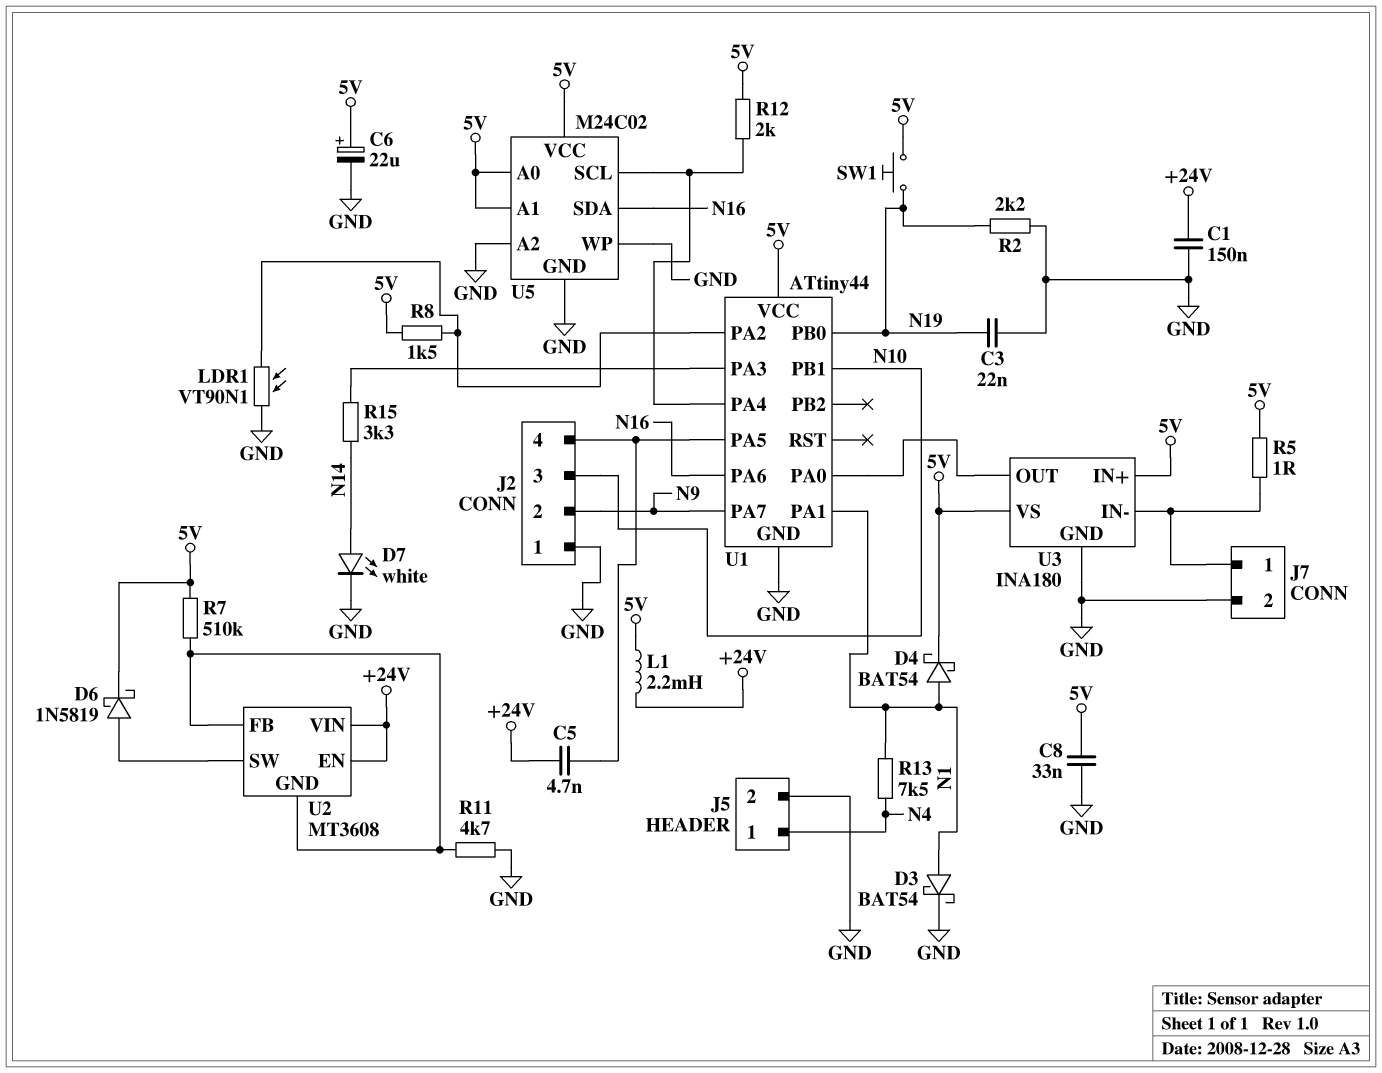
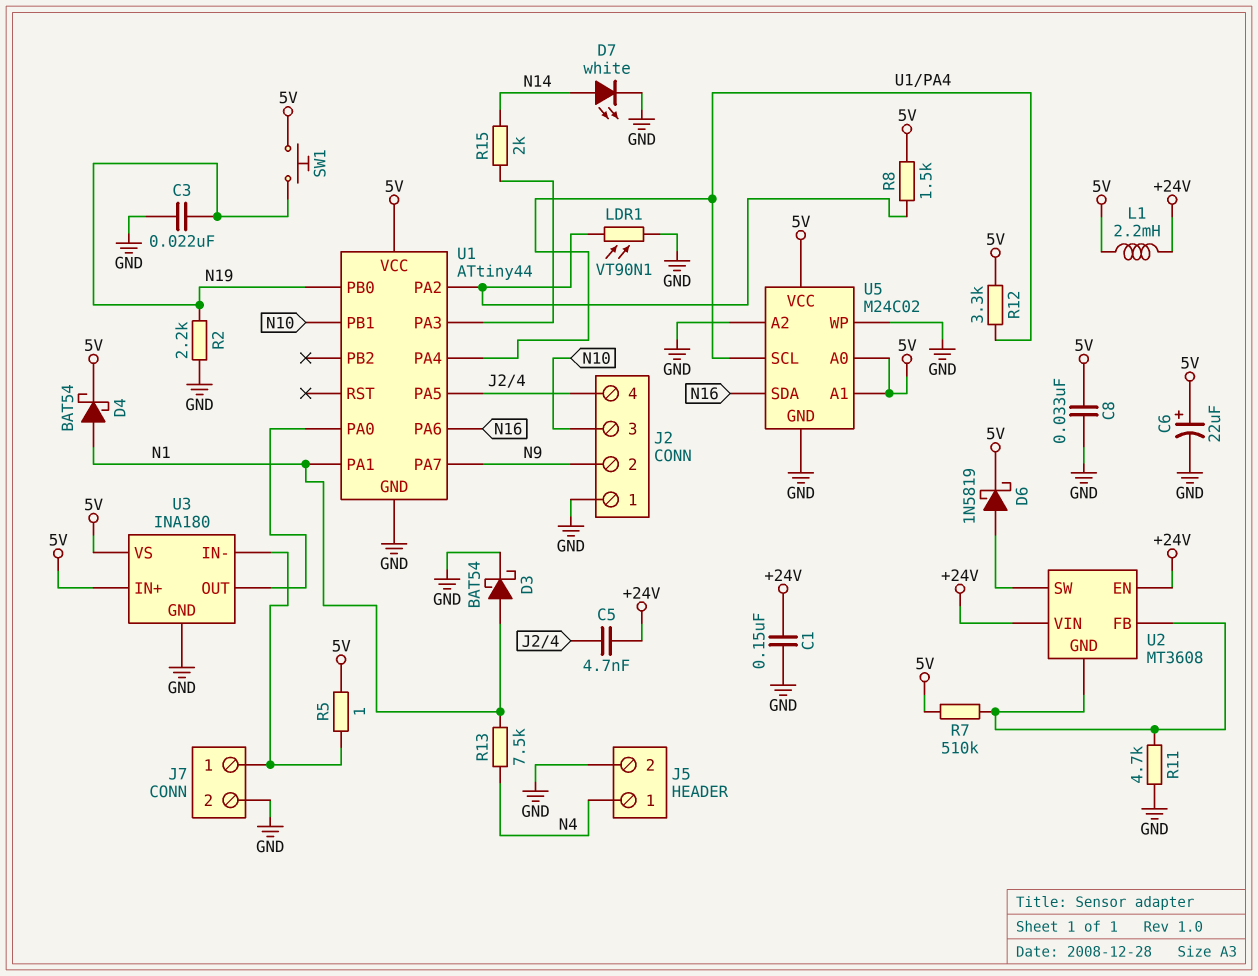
R12: 2k (5V, U1/PA4) -> 3.3k (5V, U1/PA4)
R15: 3.3k (N14, U1/PA3) -> 2k (N14, U1/PA3)

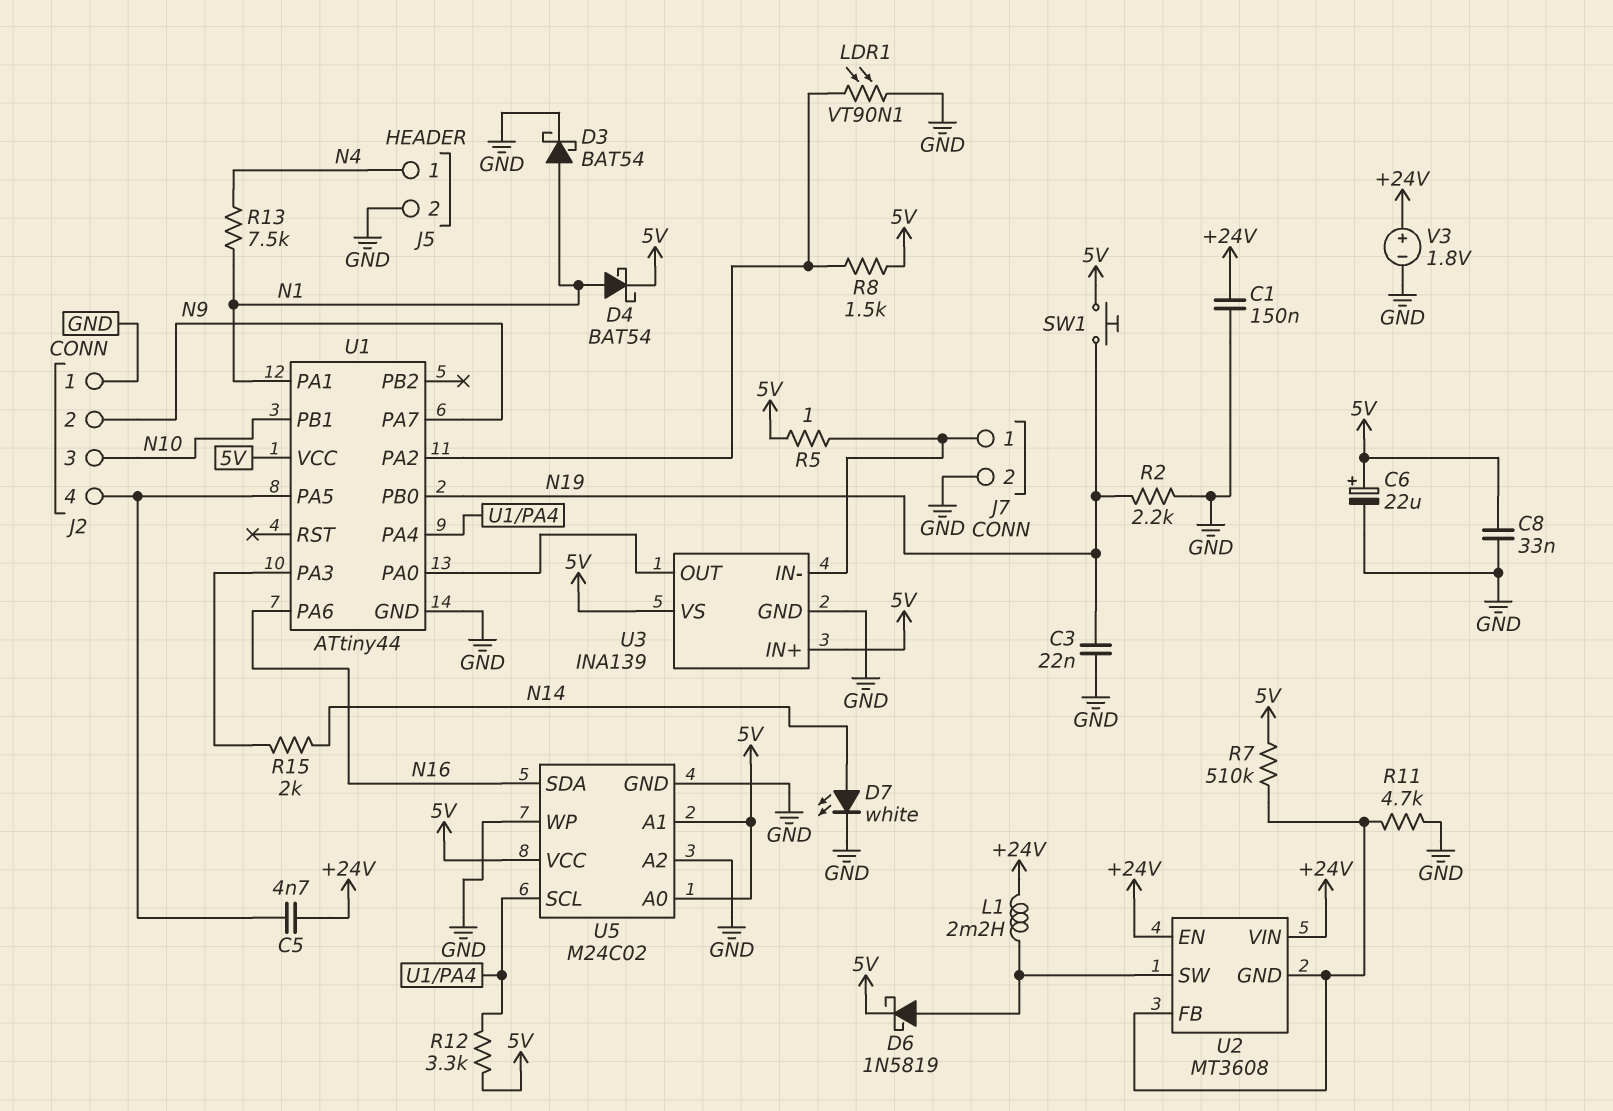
L1: 2.2mH (+24V, 5V) -> 2.2mH (+24V, U2/SW)
U3: INA180 -> INA139
V3: none -> 1.8V (plus +24V, minus GND)

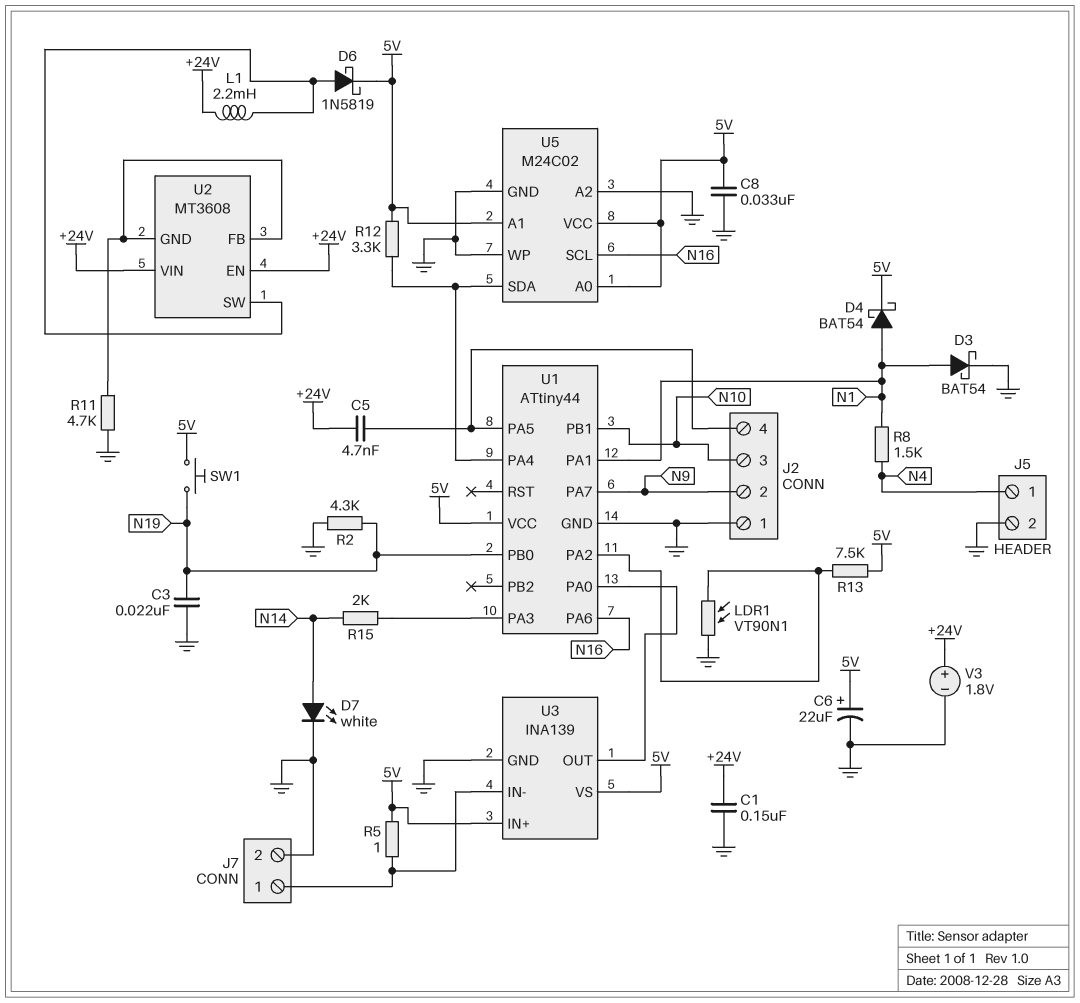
R2: 2.2k (GND, N19) -> 4.3k (GND, N19)
R7: 510k (5V, U2/FB) -> none
R8: 1.5k (5V, U1/PA2) -> 1.5k (N1, N4)
R13: 7.5k (N1, N4) -> 7.5k (5V, U1/PA2)
U5 pin SCL: U1/PA4 -> N16
U5 pin SDA: N16 -> U1/PA4

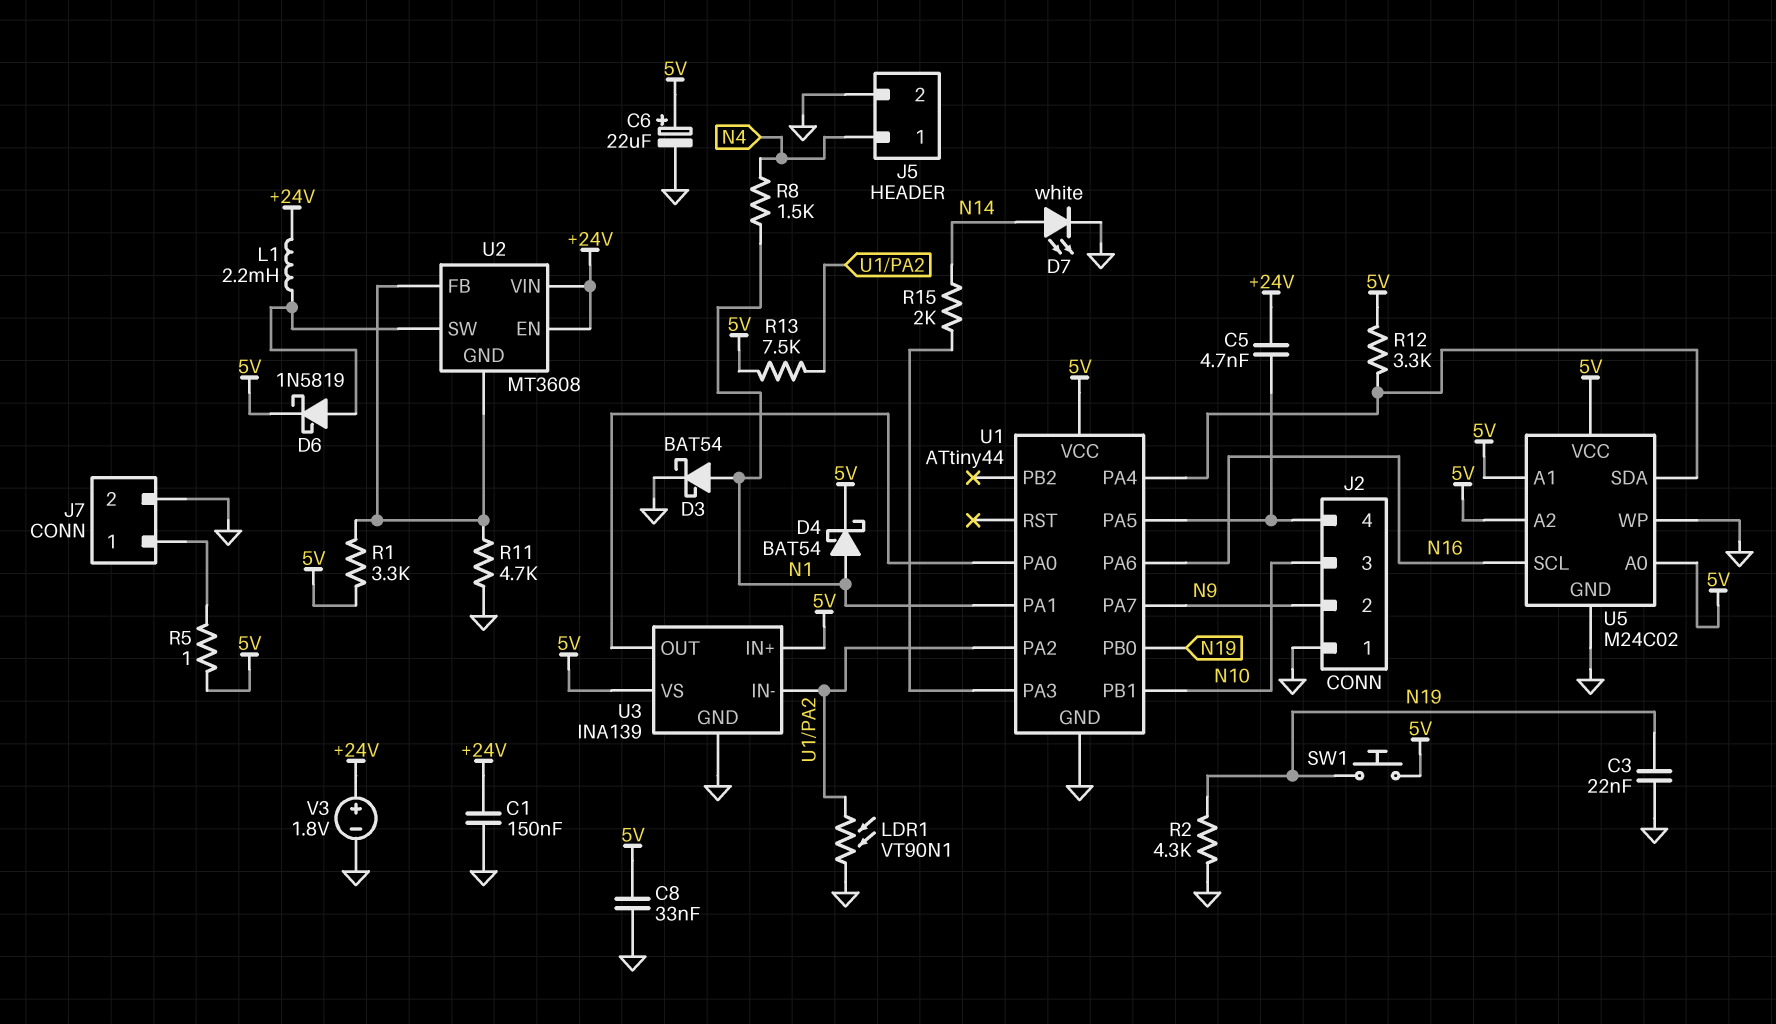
R1: none -> 3.3k (5V, U2/FB)
U3 pin IN-: J7/1 -> U1/PA2
U5 pin A2: GND -> 5V

